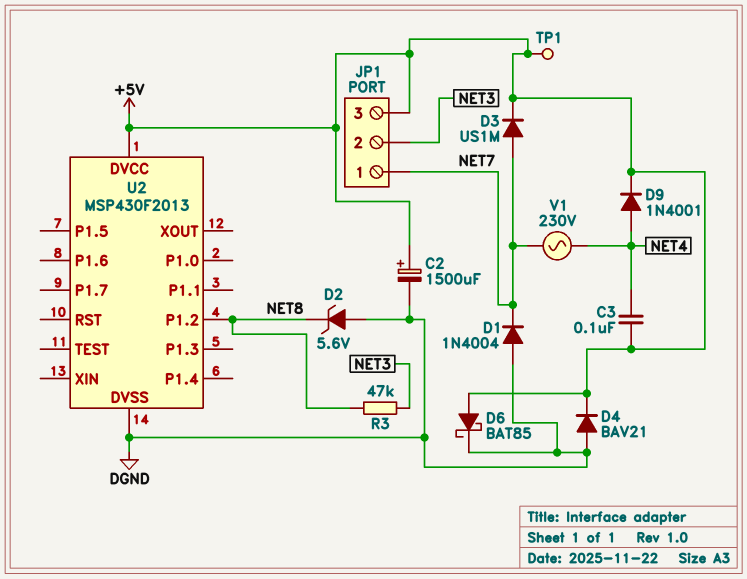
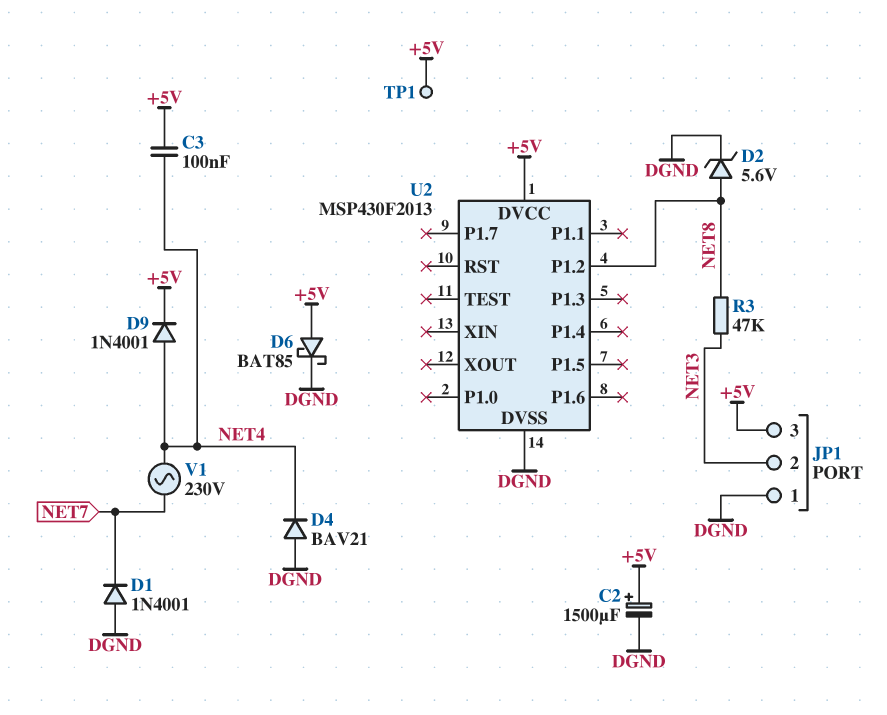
D1: diode 1N4004 (A DGND, K NET7) -> diode 1N4001 (A DGND, K NET7)
D2: zener 5.6V (A DGND, K NET8) -> zener 5.6V (A NET8, K DGND)
D3: diode US1M (A NET7, K +5V) -> none
D4: diode BAV21 (A DGND, K +5V) -> diode BAV21 (A DGND, K NET4)
JP1 pin 1: NET7 -> DGND

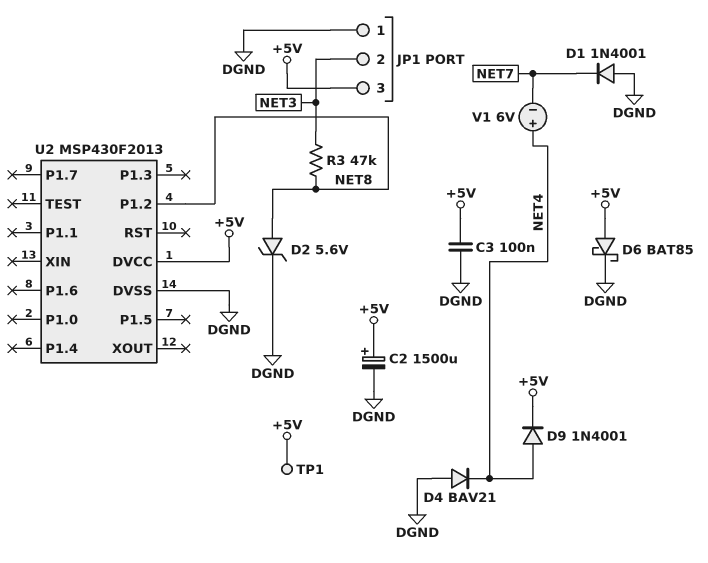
C3: 100nF (+5V, NET4) -> 100nF (+5V, DGND)
V1: AC 230V (NET4, NET7) -> 6V (plus NET4, minus NET7)

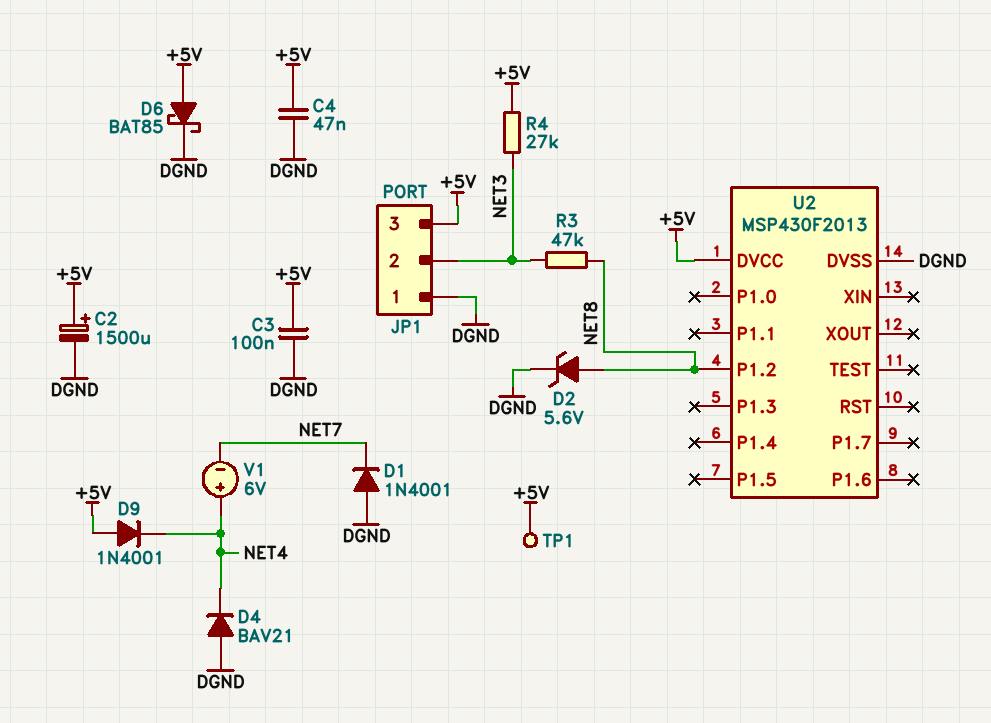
C4: none -> 47nF (+5V, DGND)
D9: diode 1N4001 (A NET4, K +5V) -> diode 1N4001 (A +5V, K NET4)
R4: none -> 27k (+5V, NET3)

